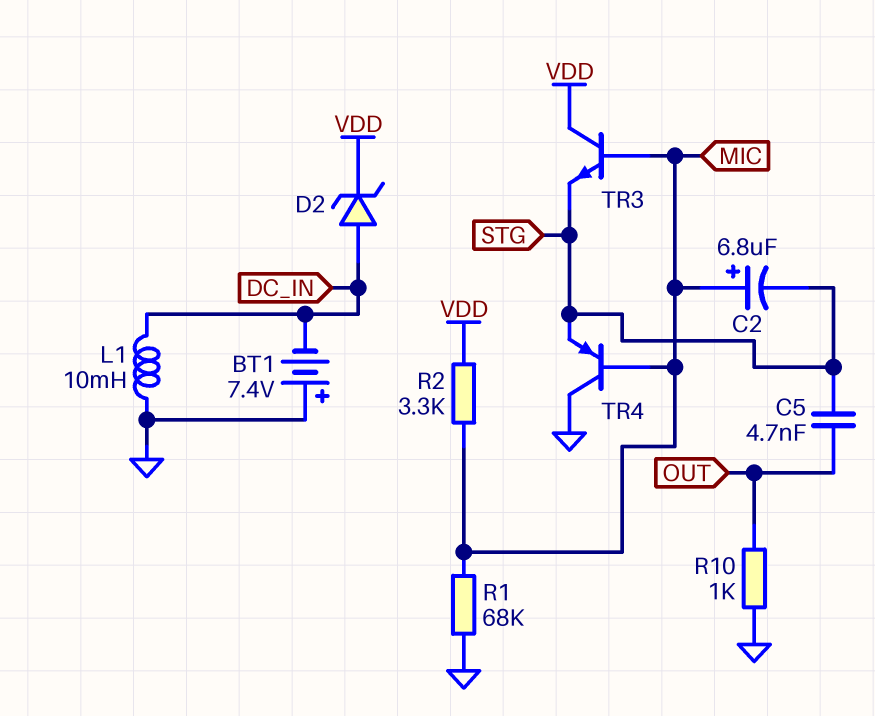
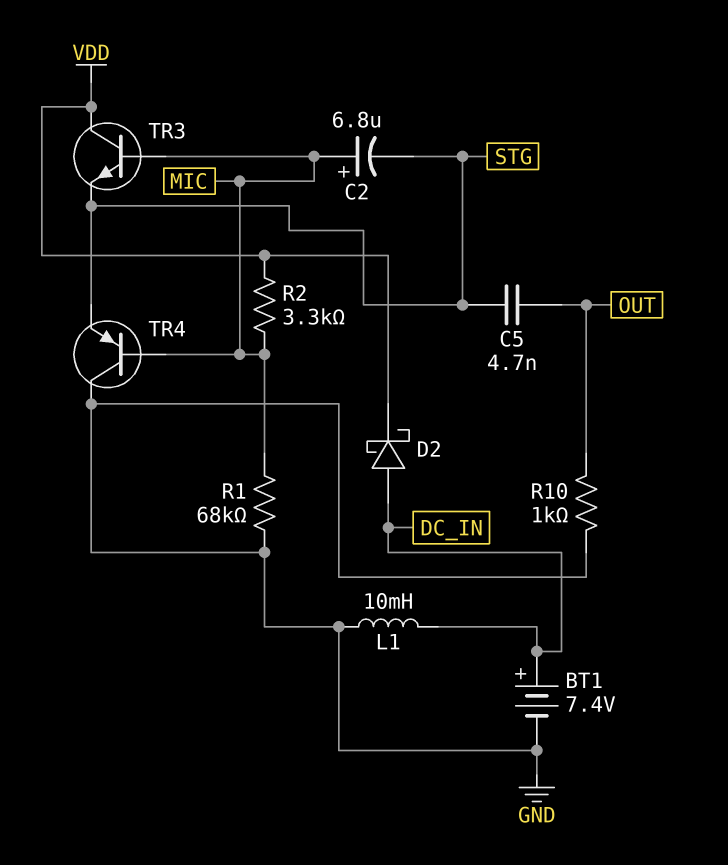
BT1: 7.4V (plus GND, minus DC_IN) -> 7.4V (plus DC_IN, minus GND)
D2: zener (A DC_IN, K VDD) -> schottky (A DC_IN, K VDD)

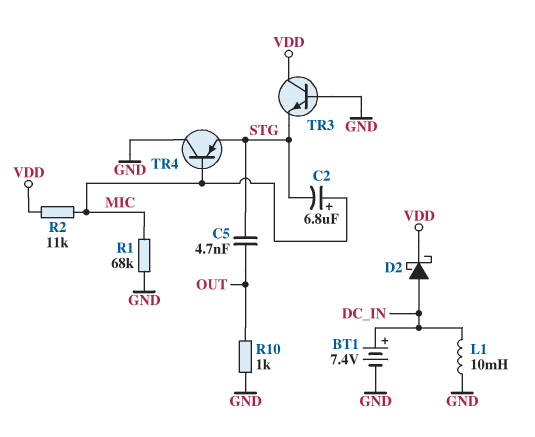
R2: 3.3k (MIC, VDD) -> 11k (MIC, VDD)
TR3: NPN (B MIC, C VDD, E STG) -> NPN (B GND, C VDD, E STG)

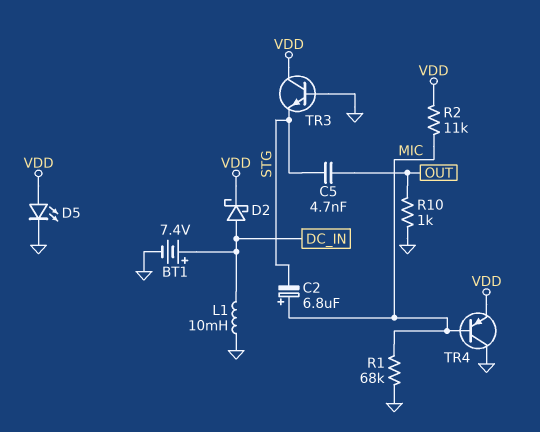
D5: none -> LED (A VDD, K GND)
TR4: PNP (B MIC, C GND, E STG) -> PNP (B MIC, C GND, E VDD)

